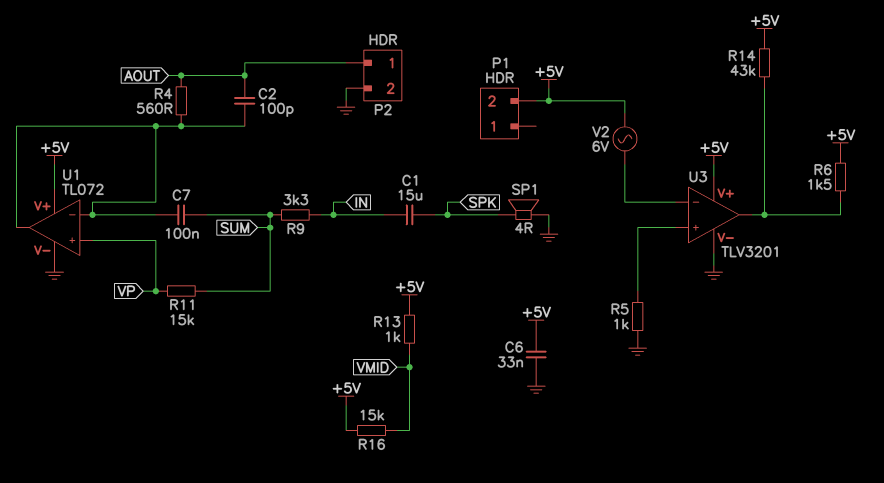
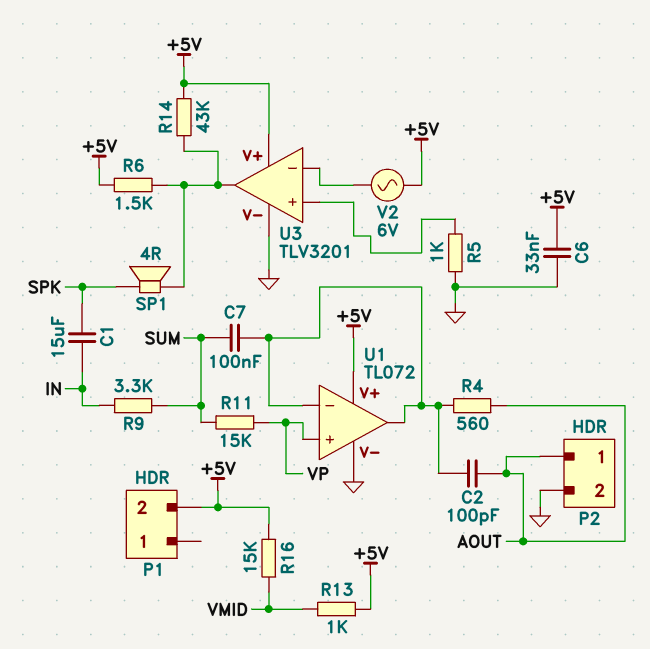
SP1: speaker 4R (GND, SPK) -> speaker 4R (SPK, U3/out)

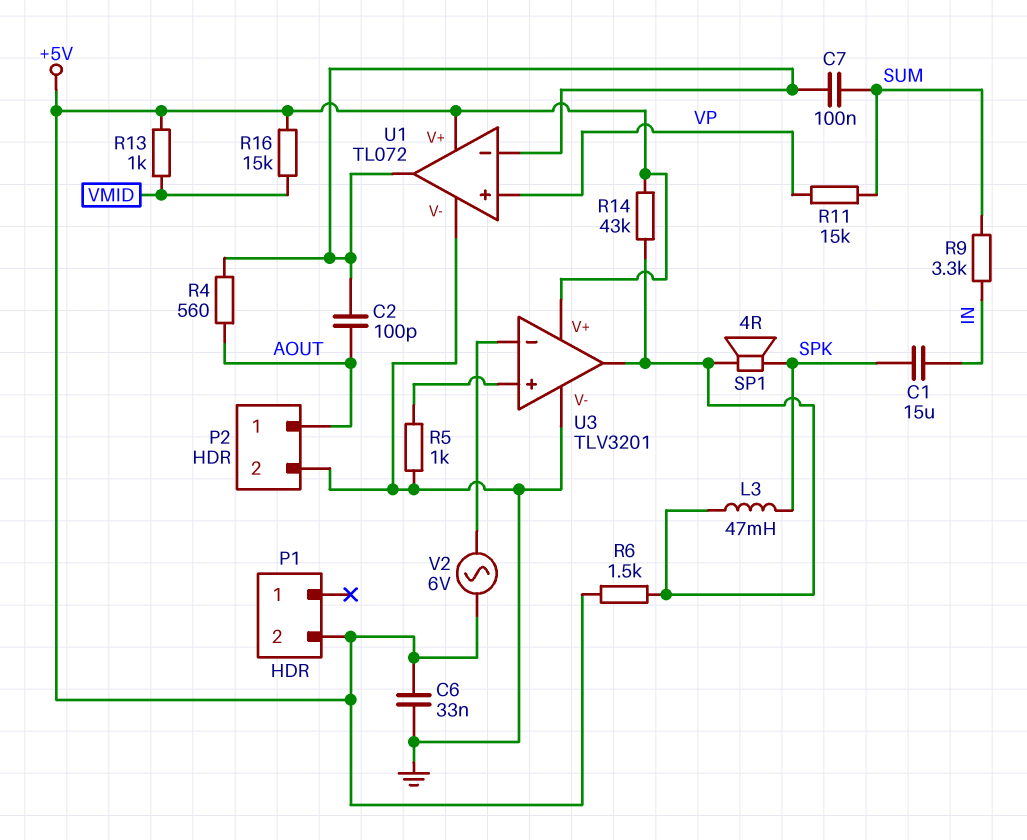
L3: none -> 47mH (SPK, U3/out)

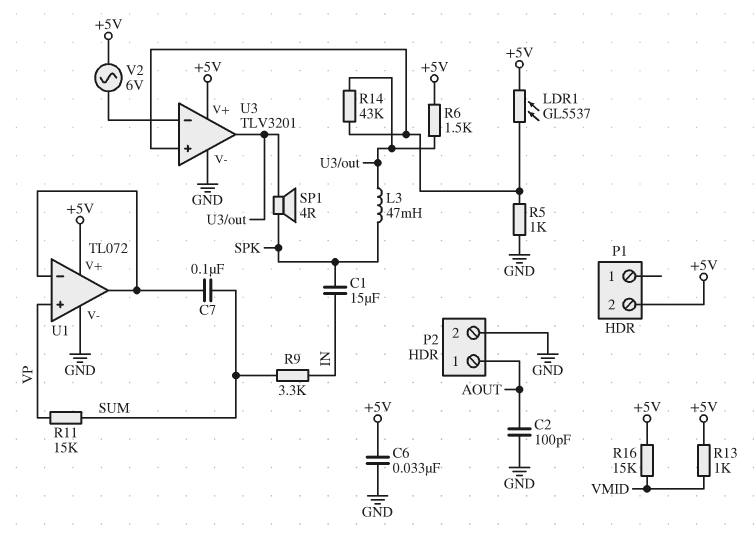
C2: 100pF (AOUT, U1/in-) -> 100pF (AOUT, GND)
LDR1: none -> GL5537 (+5V, U3/in+)
R4: 560 (AOUT, U1/in-) -> none
R14: 43k (+5V, U3/out) -> 43k (U3/in+, U3/out)

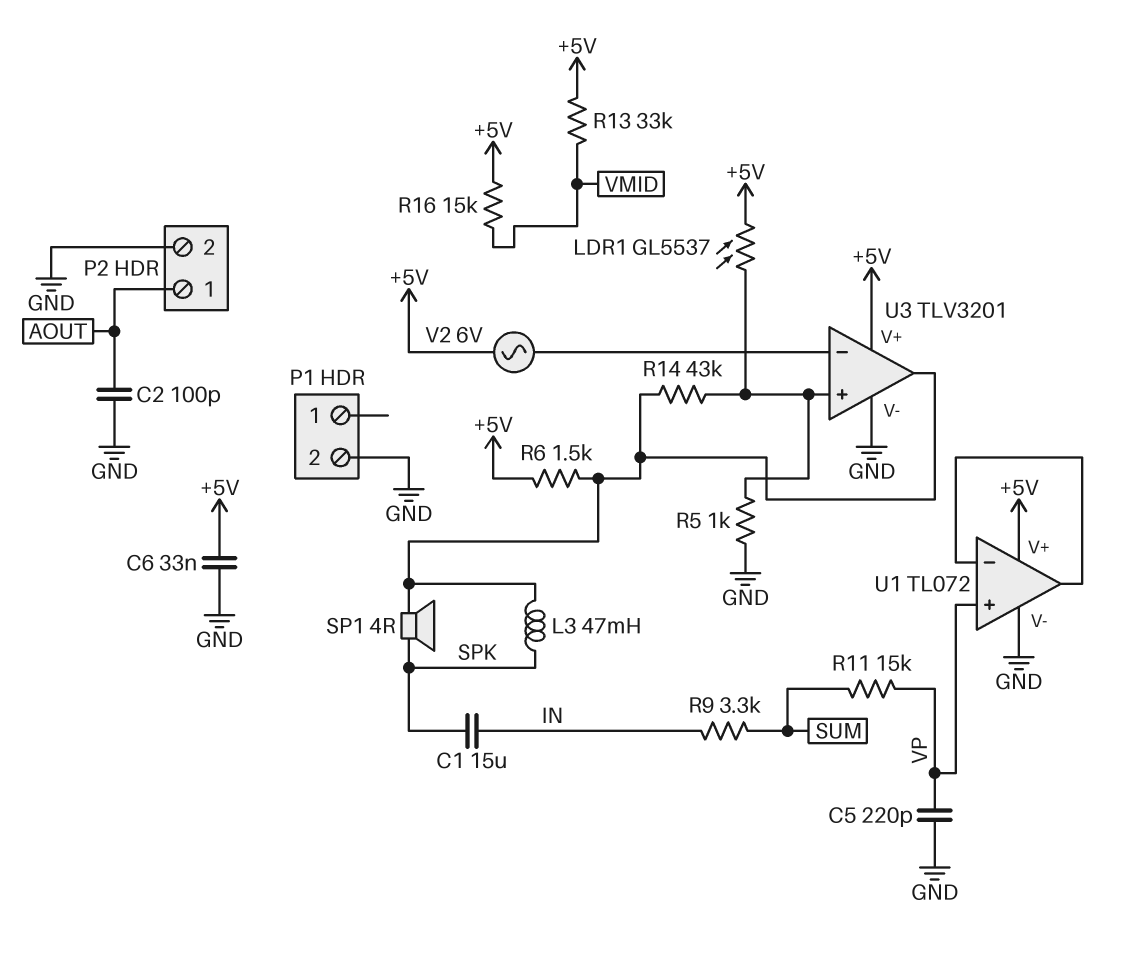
C5: none -> 220pF (GND, VP)
C7: 100nF (SUM, U1/in-) -> none
P1 pin 2: +5V -> GND
R13: 1k (+5V, VMID) -> 33k (+5V, VMID)

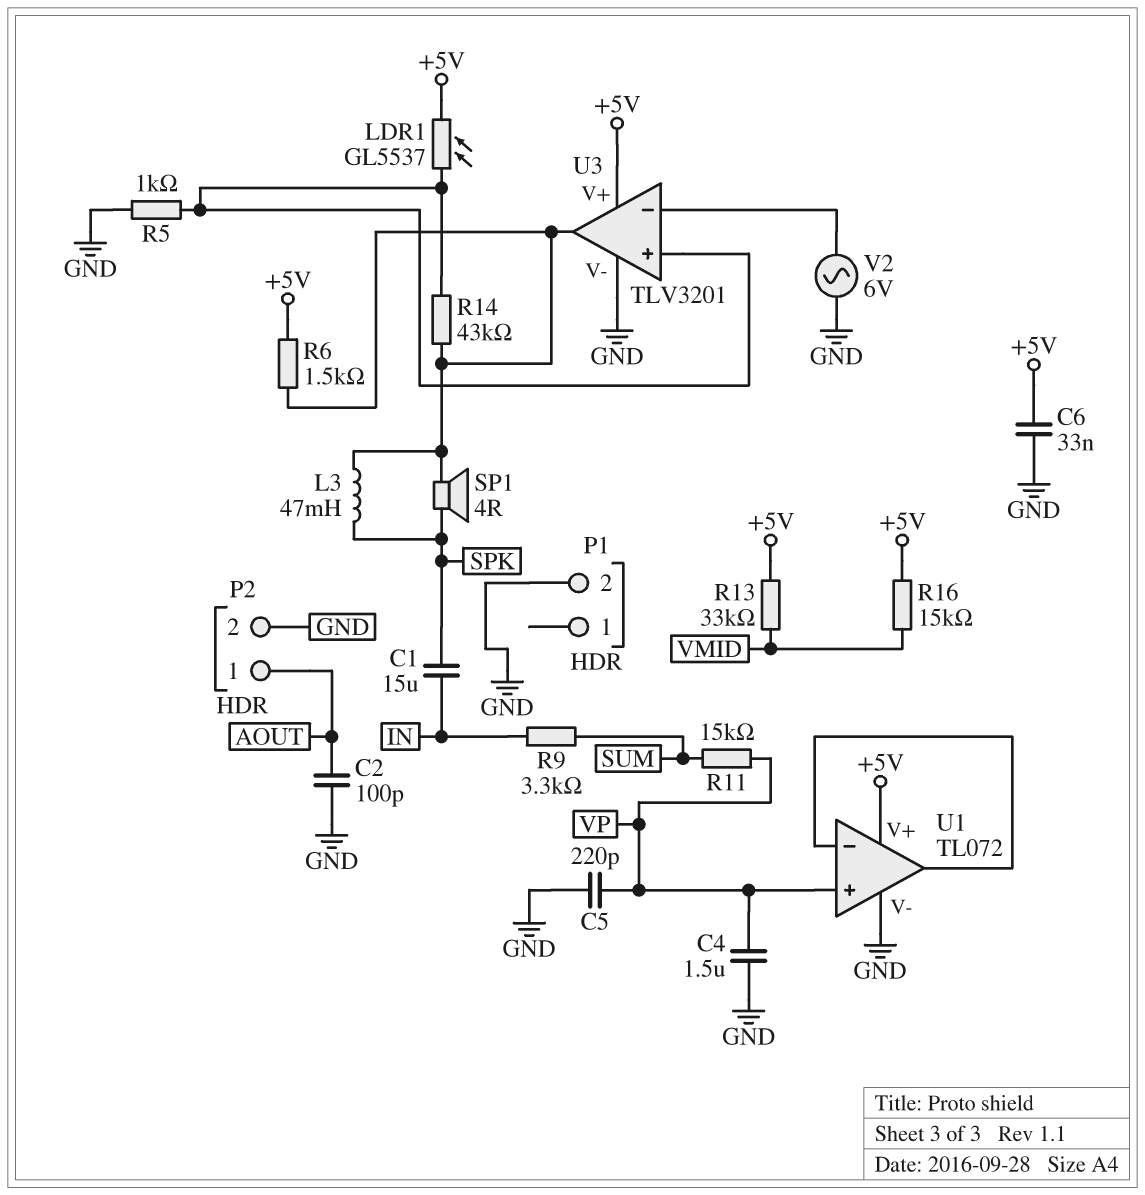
C4: none -> 1.5uF (GND, VP)
V2: AC 6V (+5V, U3/in-) -> AC 6V (GND, U3/in-)

